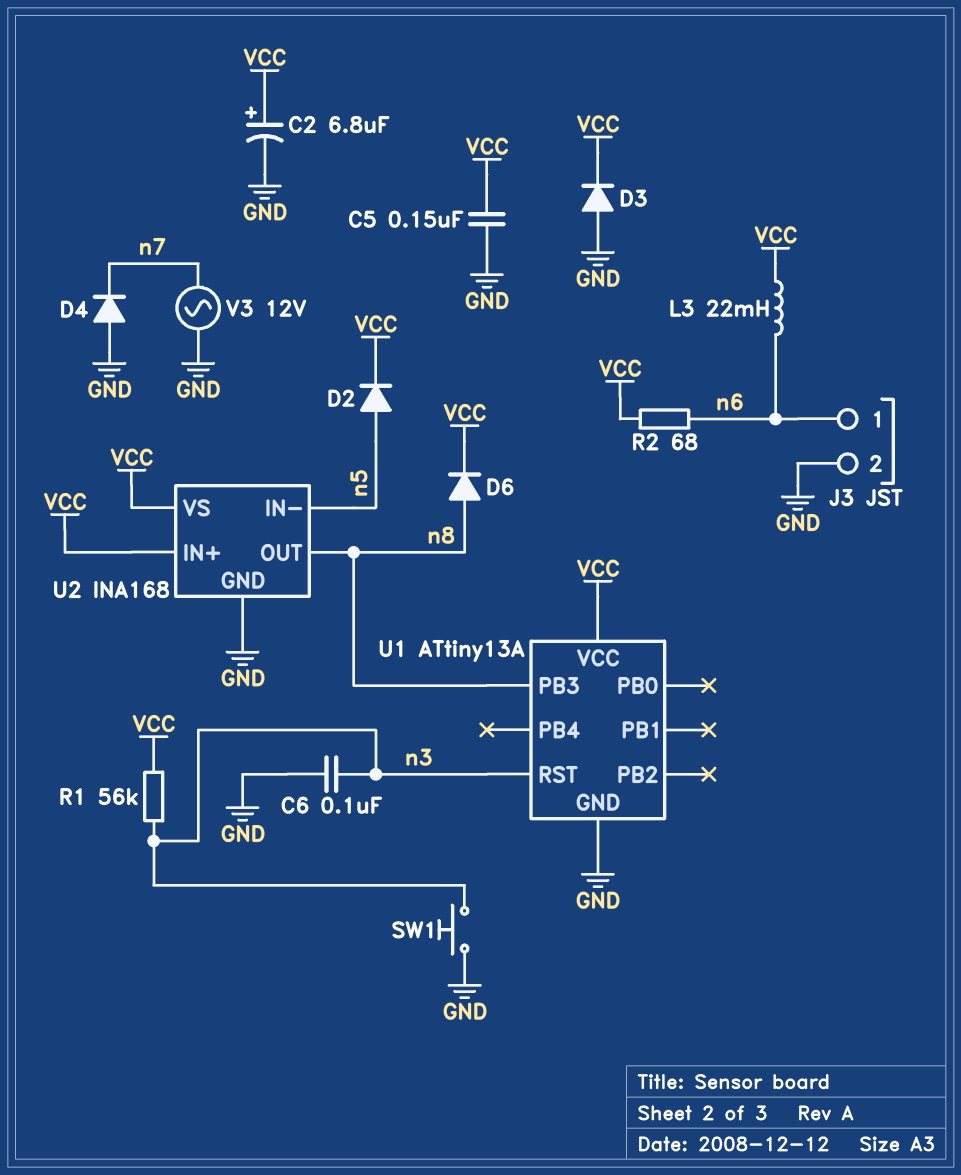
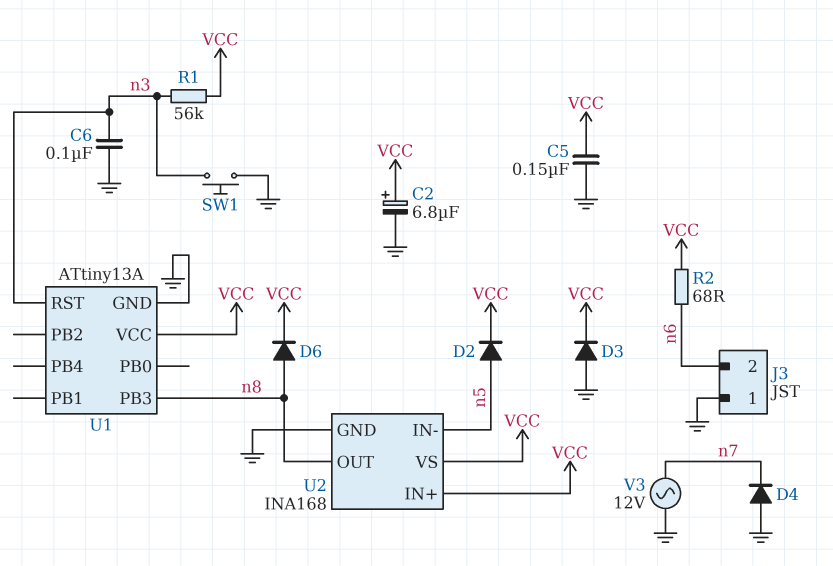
J3 pin 1: n6 -> GND
J3 pin 2: GND -> n6
L3: 22mH (VCC, n6) -> none

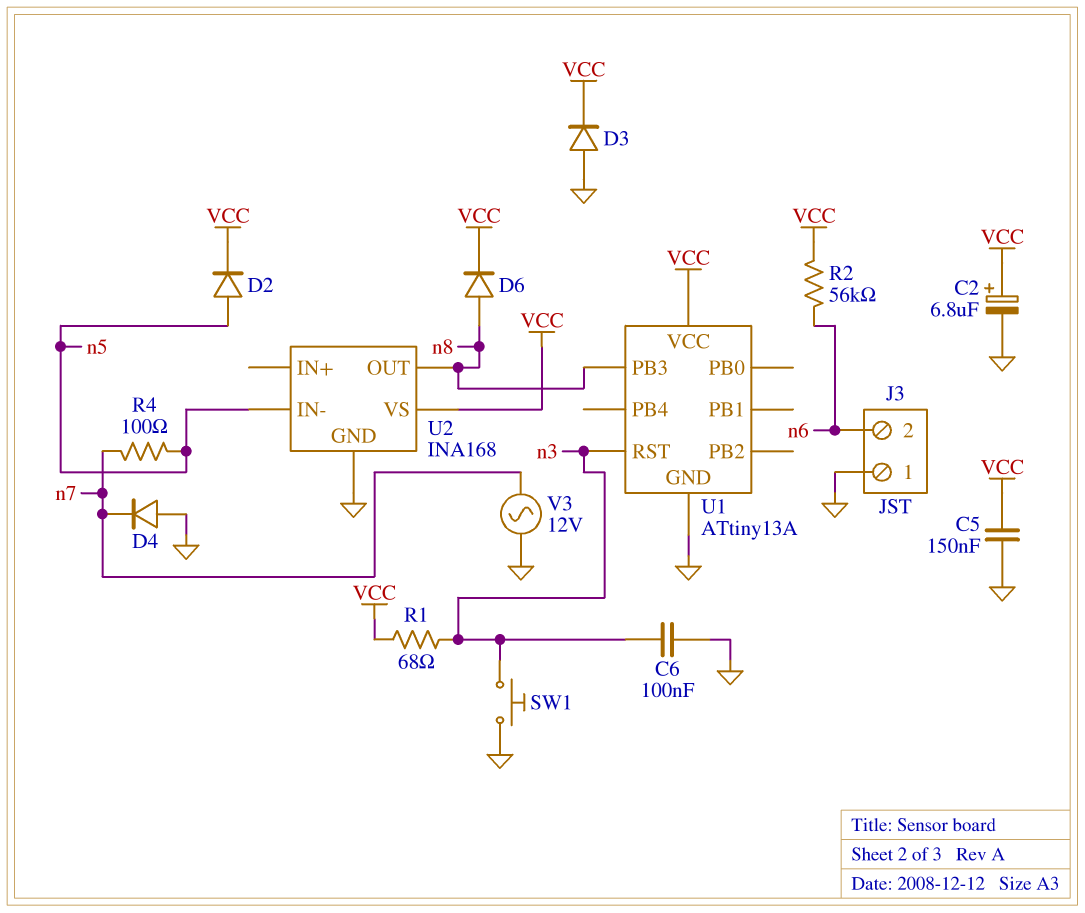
R1: 56k (VCC, n3) -> 68 (VCC, n3)
R2: 68 (VCC, n6) -> 56k (VCC, n6)
R4: none -> 100 (n5, n7)
U2 pin IN+: VCC -> none

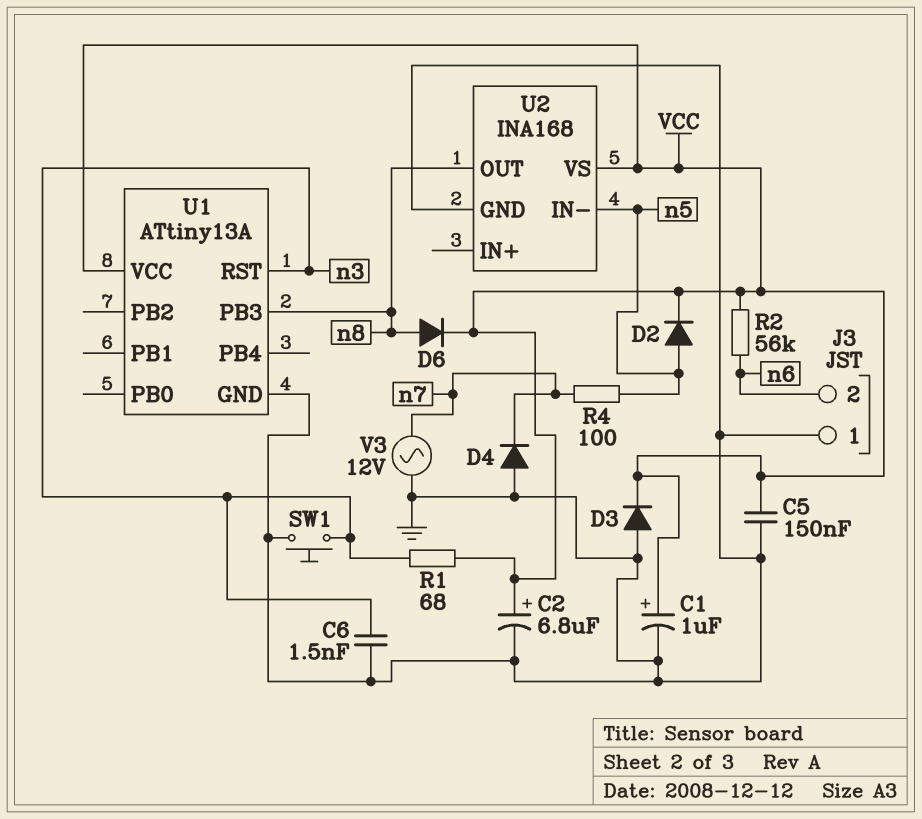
C1: none -> 1uF (plus VCC, minus GND)
C6: 100nF (GND, n3) -> 1.5nF (GND, n3)

